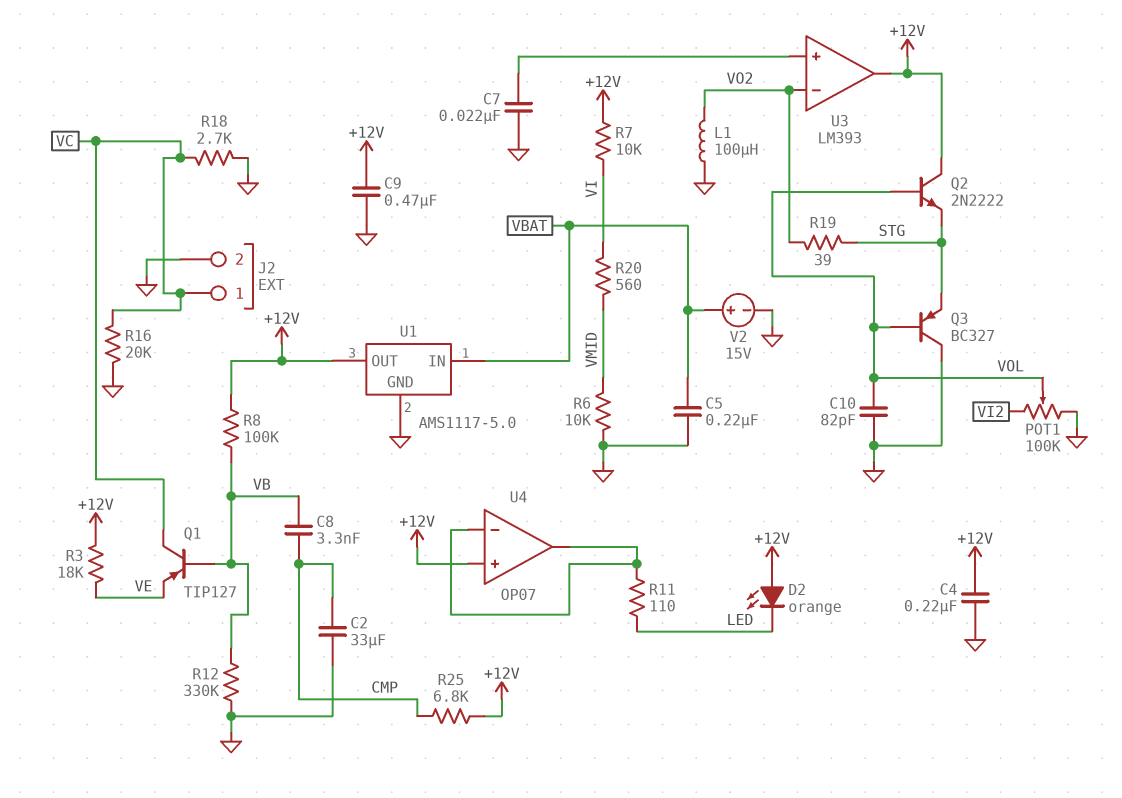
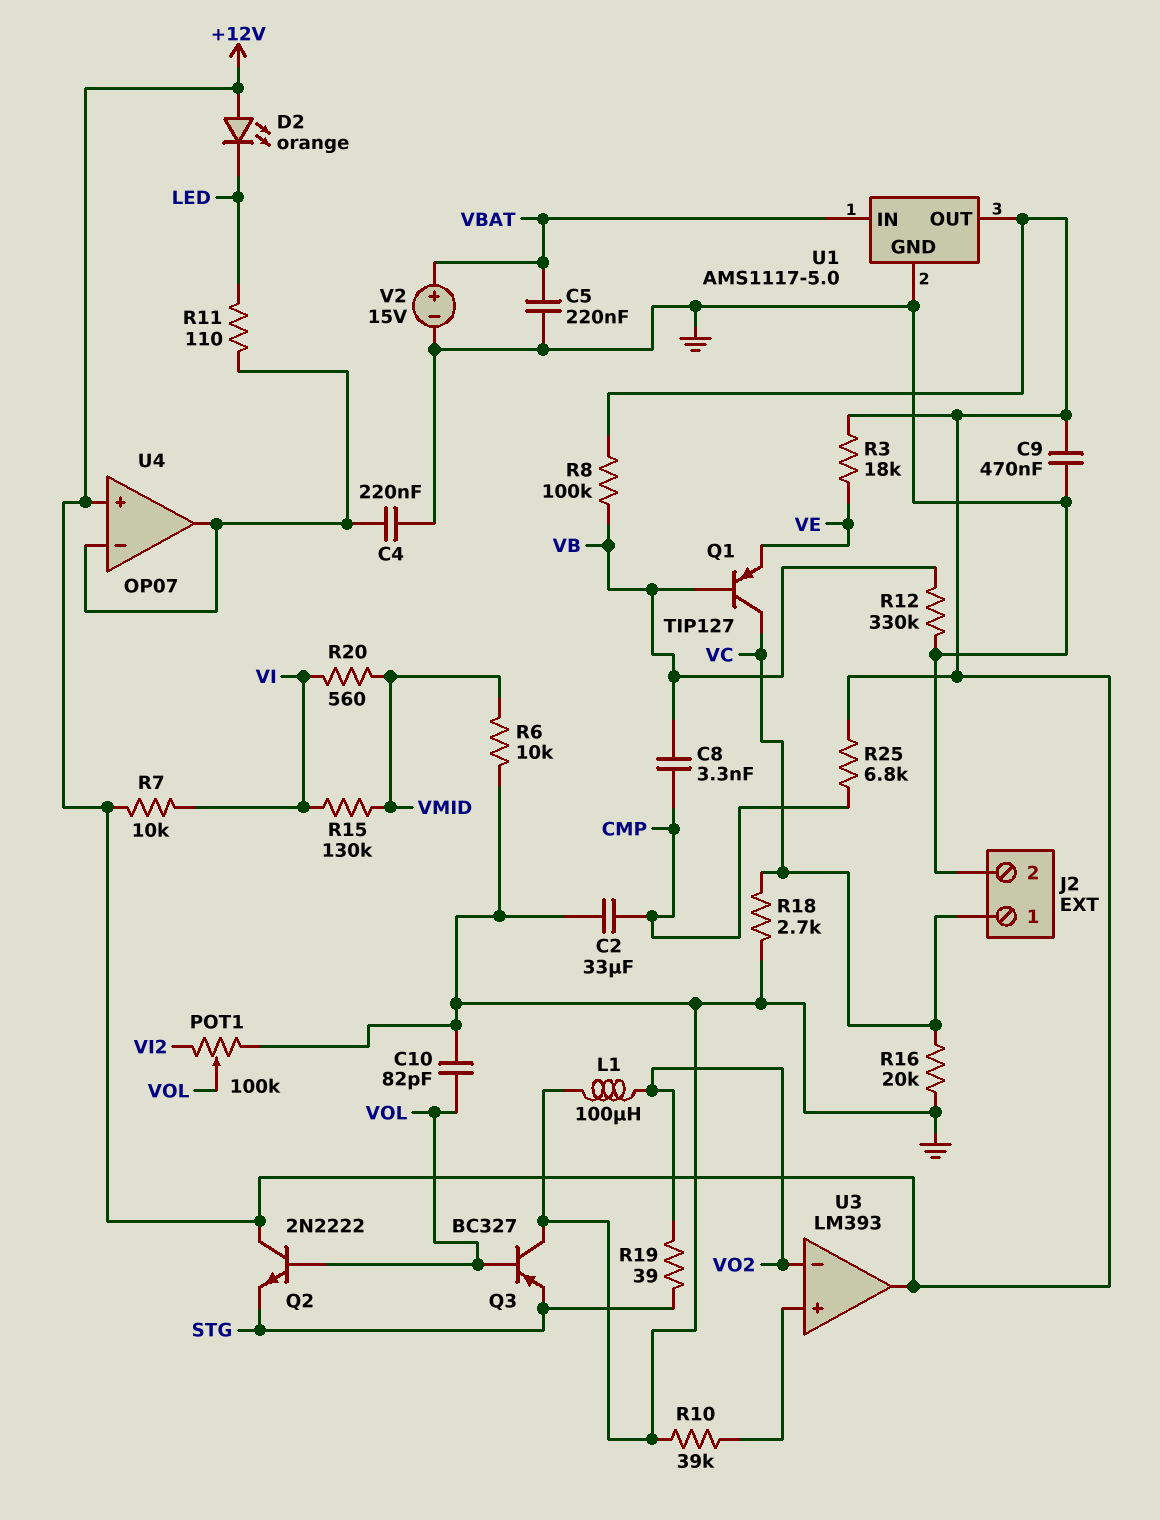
C4: 220nF (+12V, GND) -> 220nF (GND, U4/in-)
C7: 22nF (GND, U3/in+) -> none
R10: none -> 39k (GND, U3/in+)
R15: none -> 130k (VI, VMID)

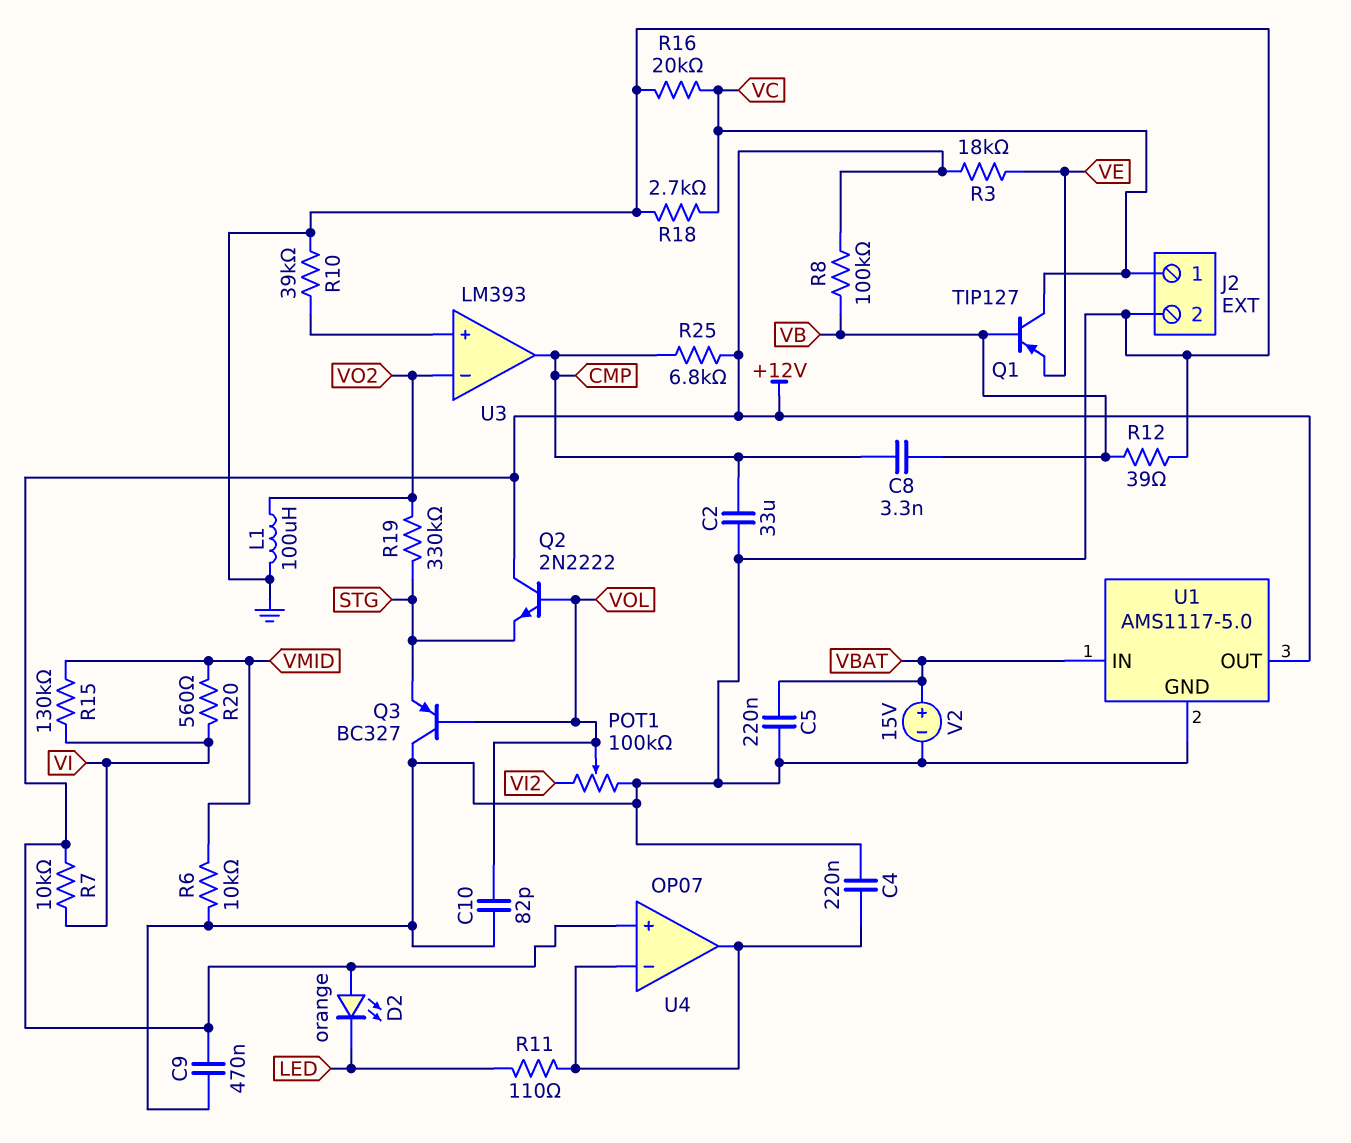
R12: 330k (GND, VB) -> 39 (GND, VB)
R19: 39 (STG, VO2) -> 330k (STG, VO2)
U3 pin out: +12V -> CMP

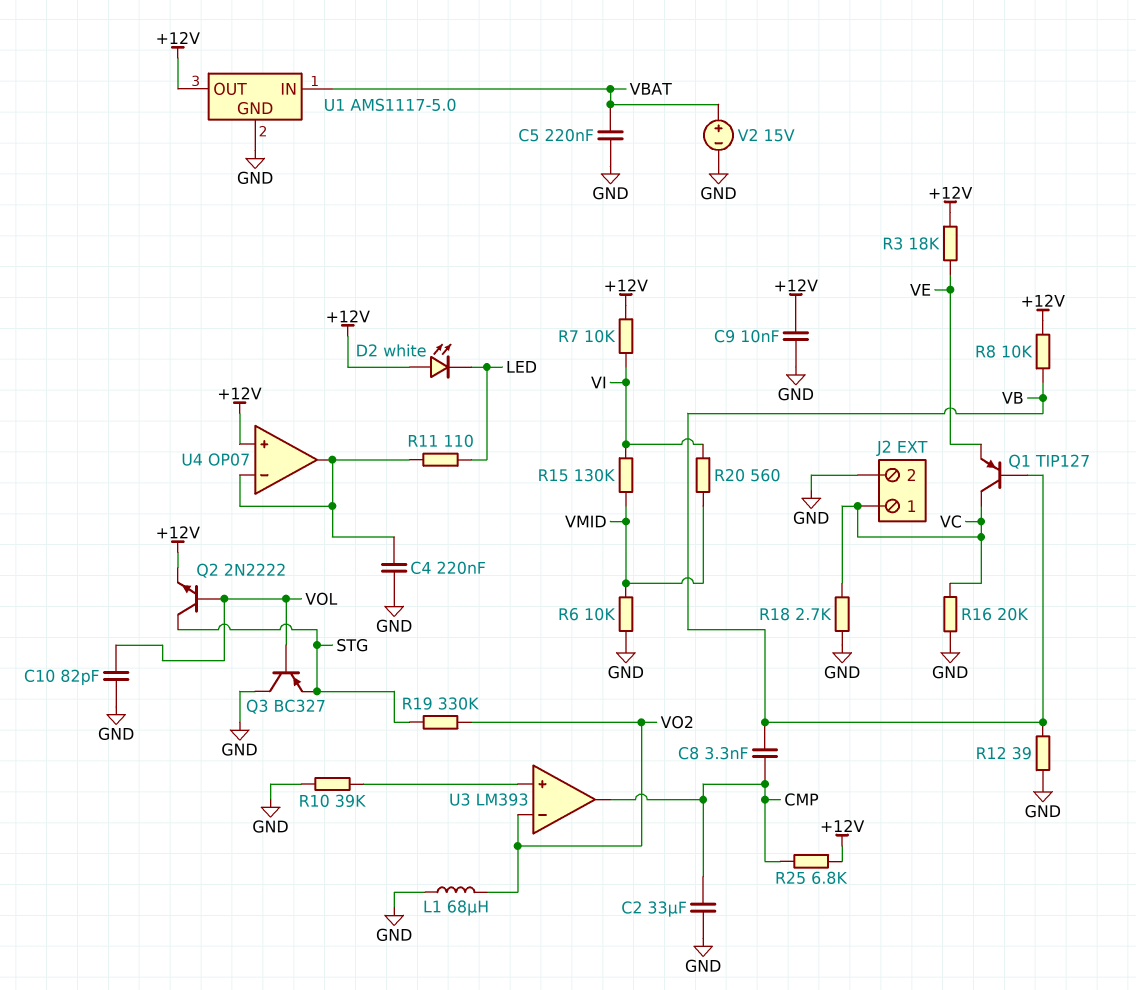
C9: 470nF (+12V, GND) -> 10nF (+12V, GND)
D2: LED orange (A +12V, K LED) -> LED white (A +12V, K LED)
L1: 100uH (GND, VO2) -> 68uH (GND, VO2)
POT1: 100k (GND, VI2, wiper VOL) -> none
Q2: NPN 2N2222 (B VOL, C +12V, E STG) -> NPN 2N2222 (B VOL, C STG, E +12V)
R8: 100k (+12V, VB) -> 10k (+12V, VB)

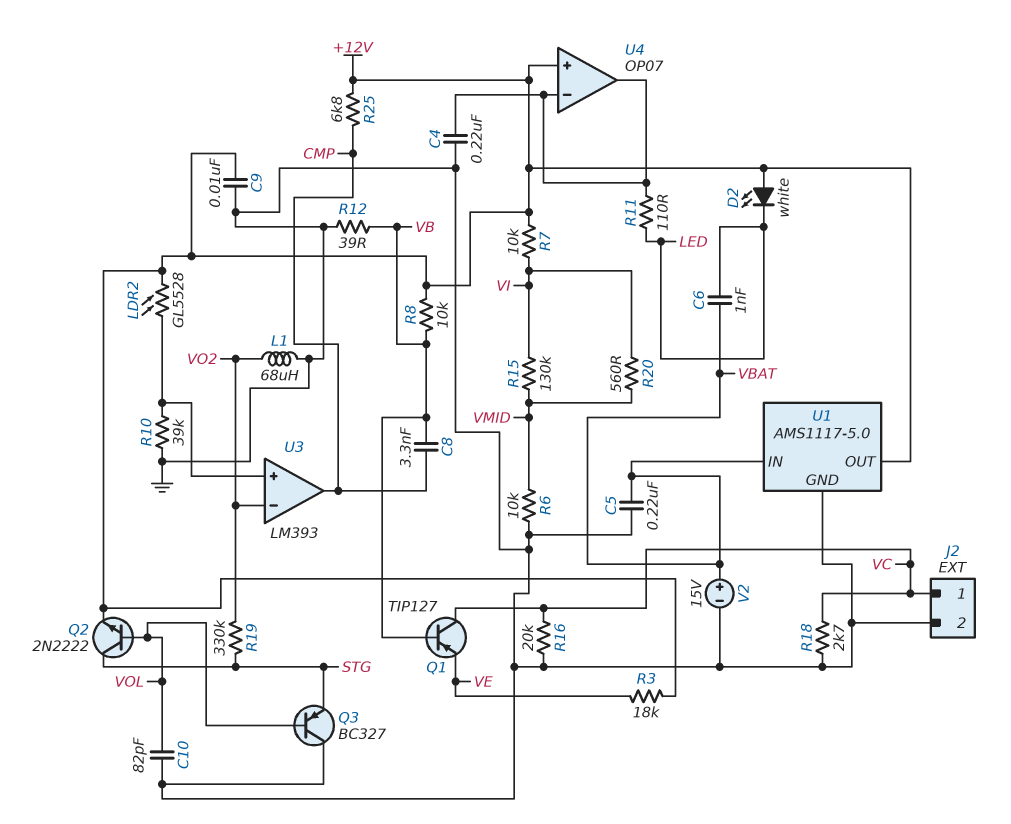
C2: 33uF (CMP, GND) -> none
C6: none -> 1nF (LED, VBAT)
LDR2: none -> GL5528 (+12V, U3/in+)

